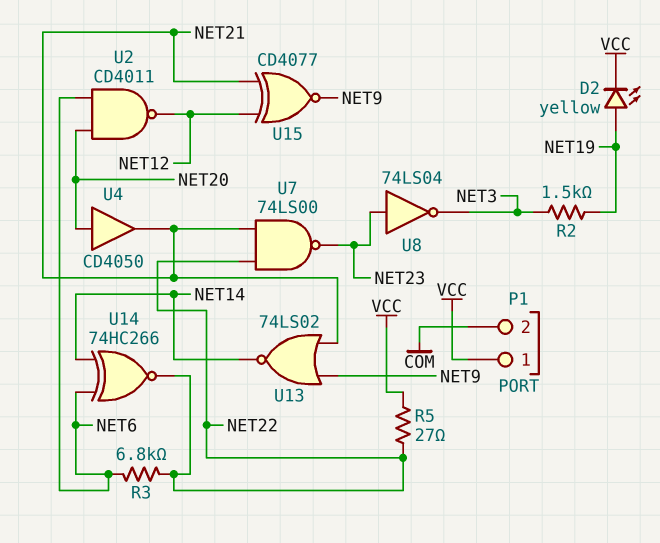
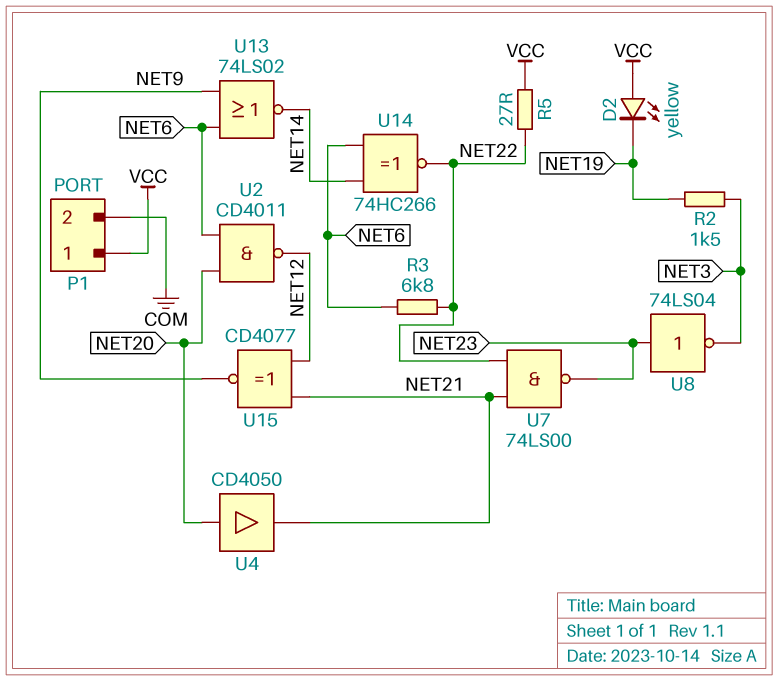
D2: LED yellow (A NET19, K VCC) -> LED yellow (A VCC, K NET19)
U13: NOR 74LS02 (in NET9, in NET21, out NET14) -> NOR 74LS02 (in NET6, in NET9, out NET14)

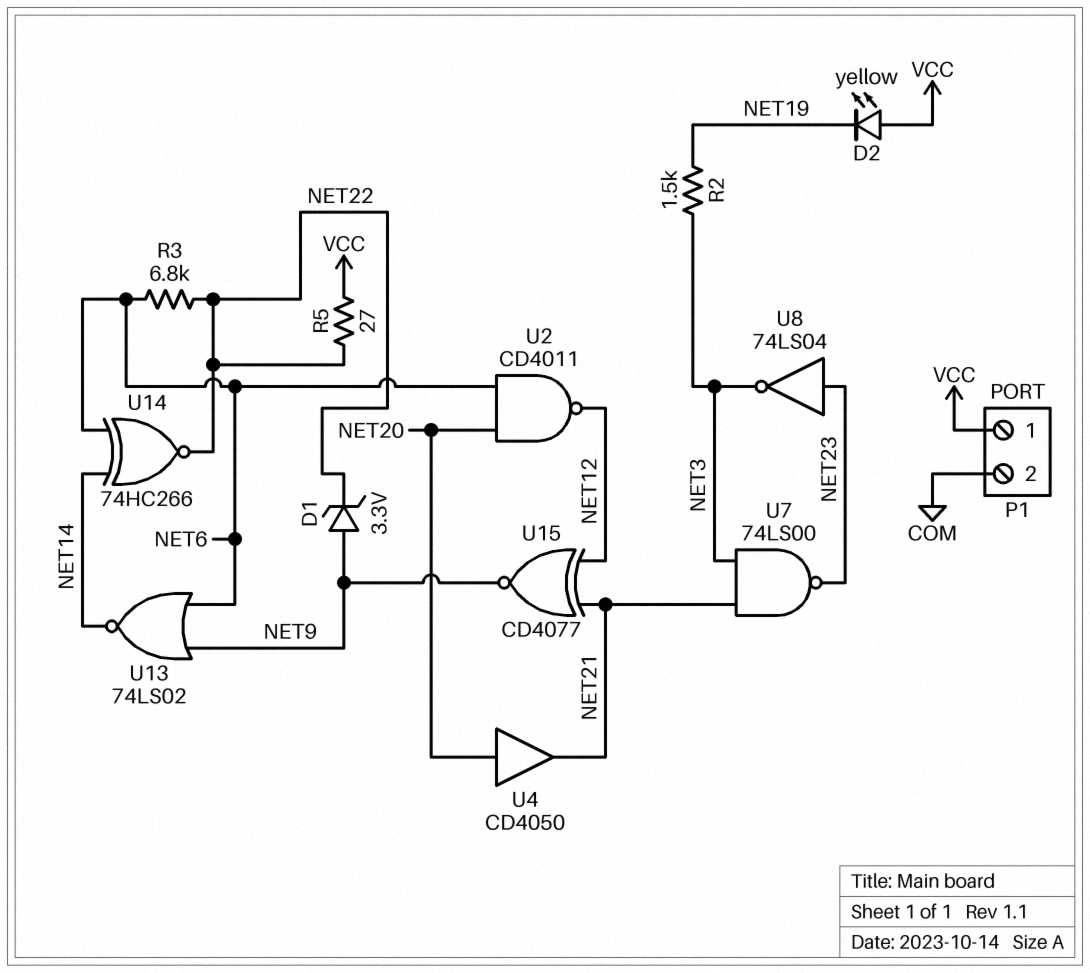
D1: none -> zener 3.3V (A NET9, K NET22)
U7: NAND 74LS00 (in NET21, in NET22, out NET23) -> NAND 74LS00 (in NET3, in NET21, out NET23)

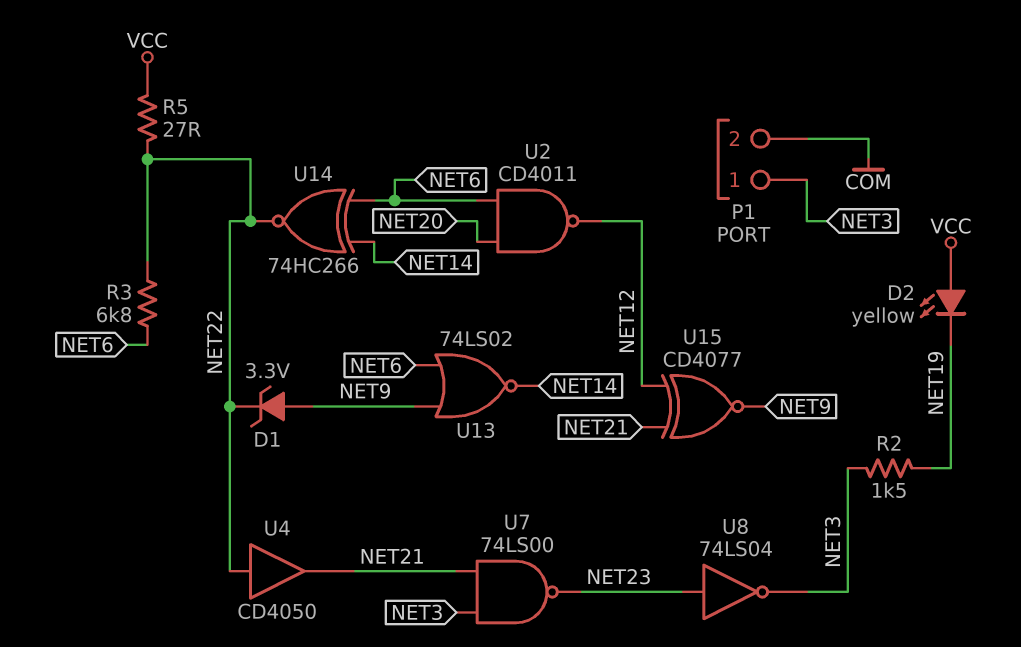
P1 pin 1: VCC -> NET3
U4: buffer CD4050 (in NET20, out NET21) -> buffer CD4050 (in NET22, out NET21)

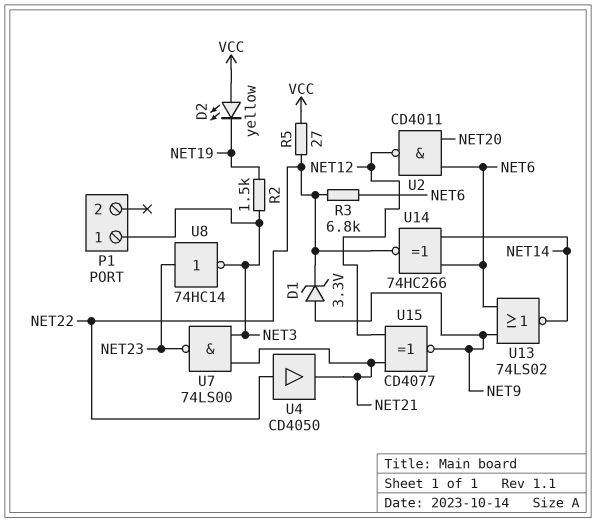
P1 pin 2: COM -> none
U8: NOT 74LS04 (in NET23, out NET3) -> NOT 74HC14 (in NET23, out NET3)

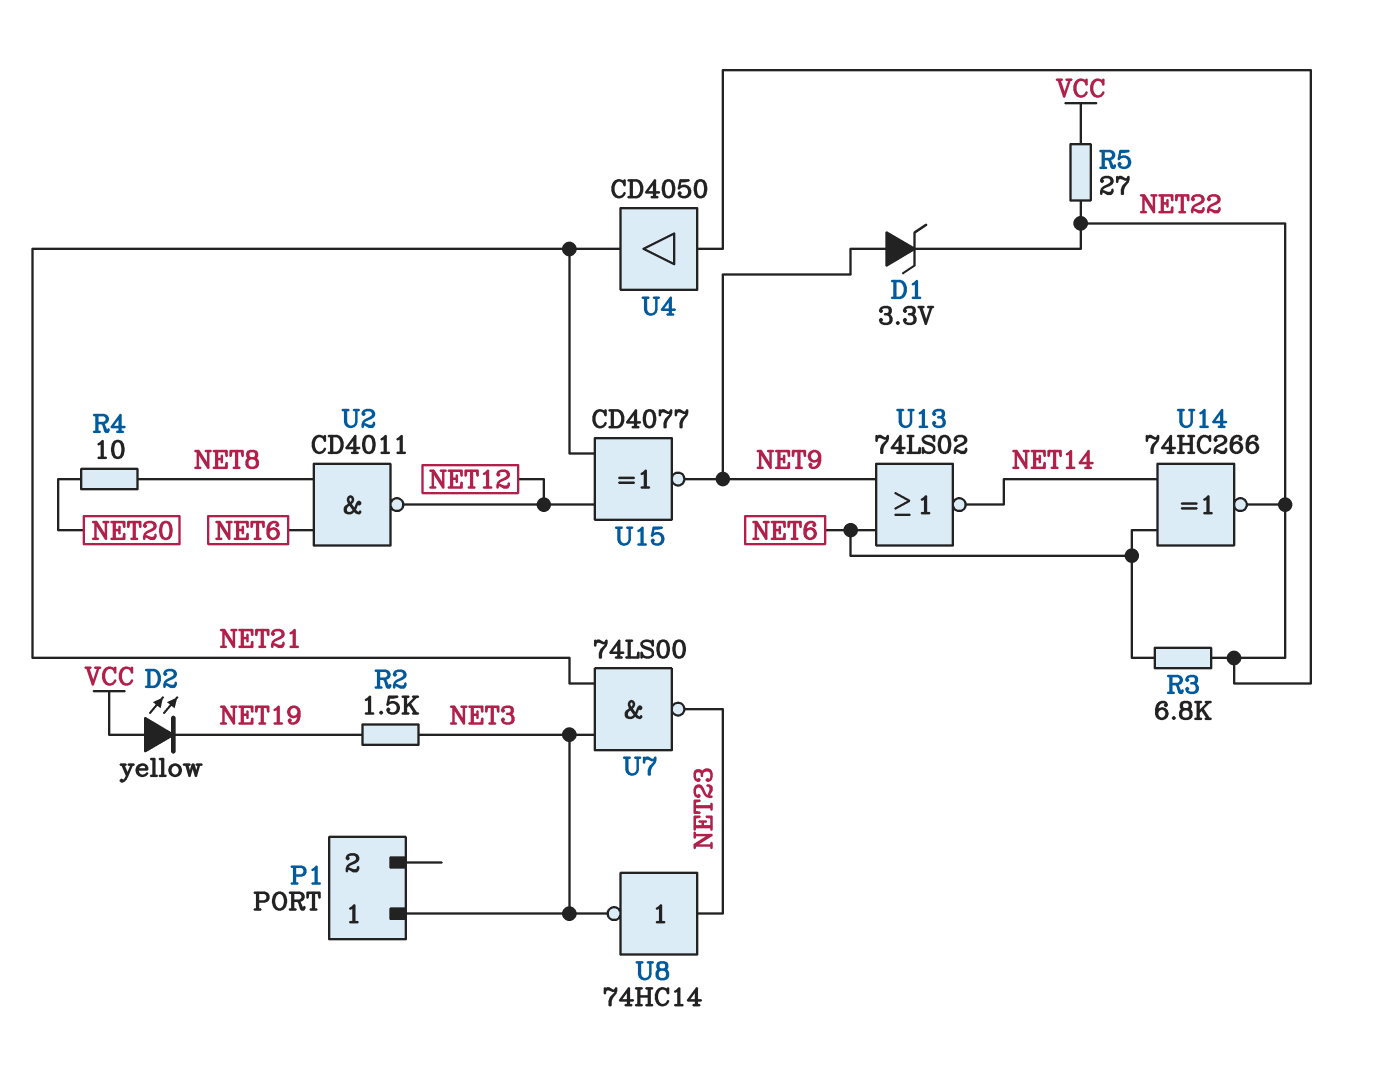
R4: none -> 10 (NET8, NET20)
U2: NAND CD4011 (in NET6, in NET20, out NET12) -> NAND CD4011 (in NET6, in NET8, out NET12)

